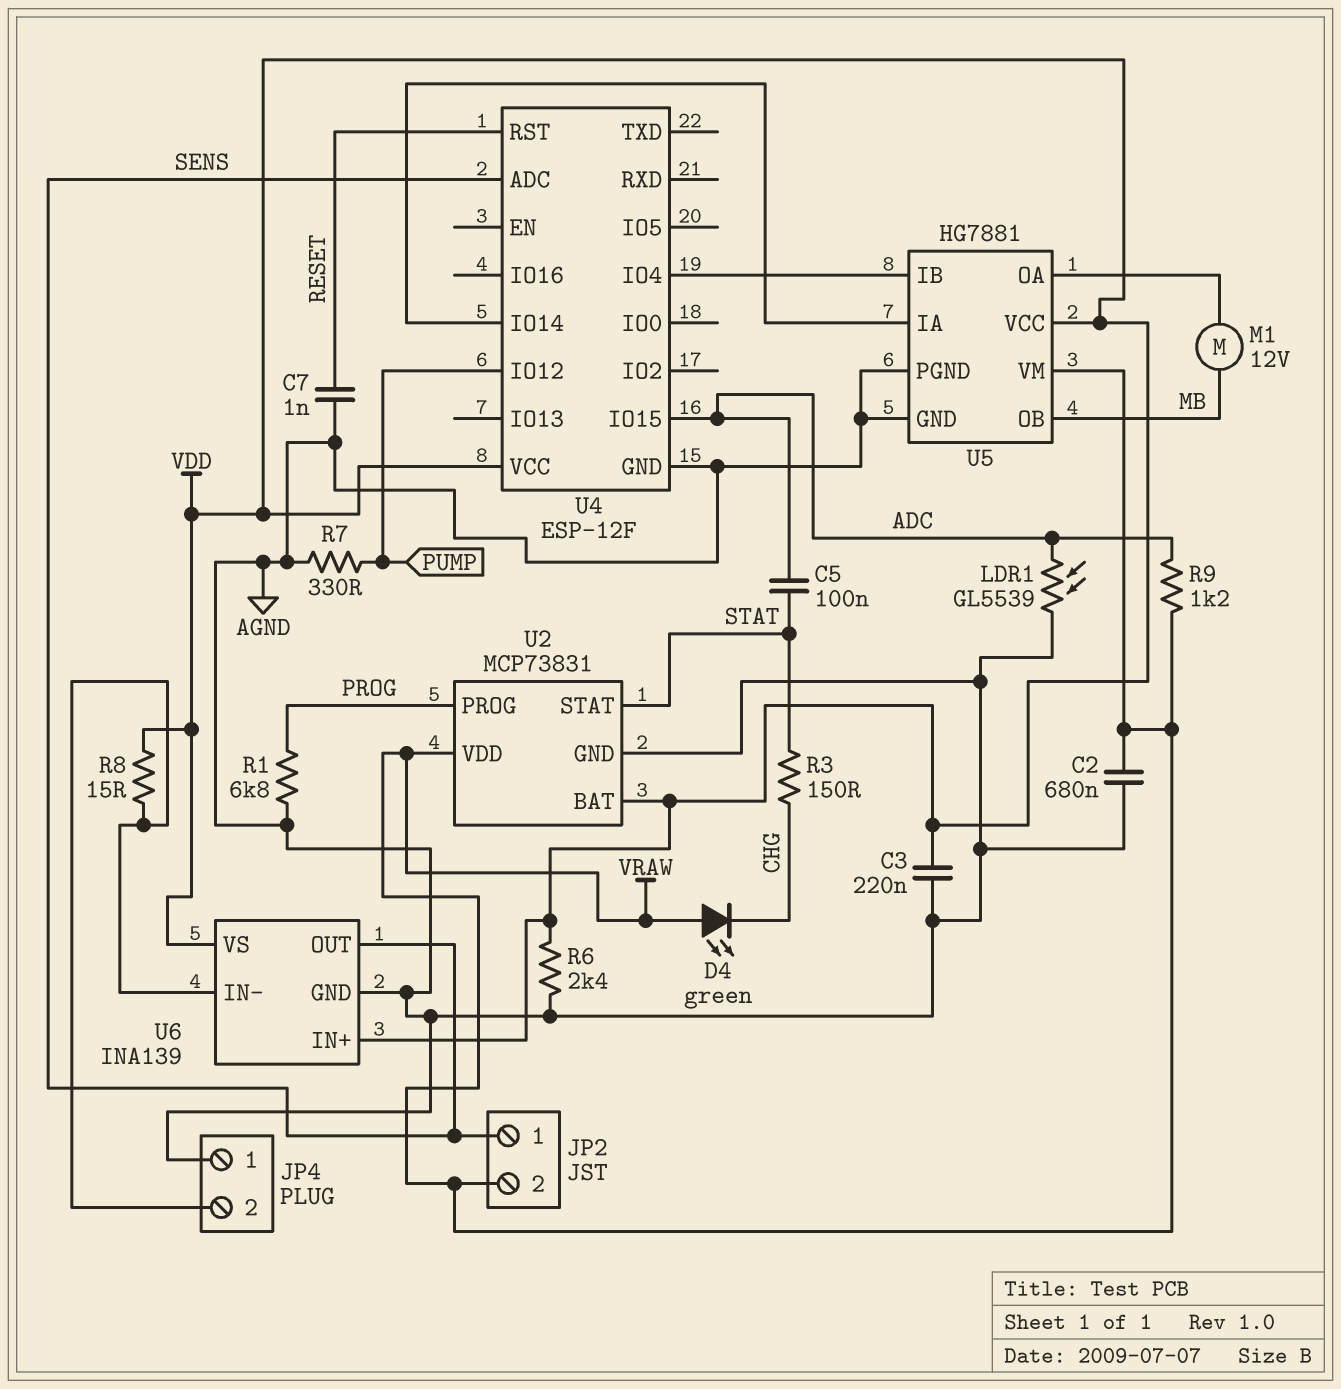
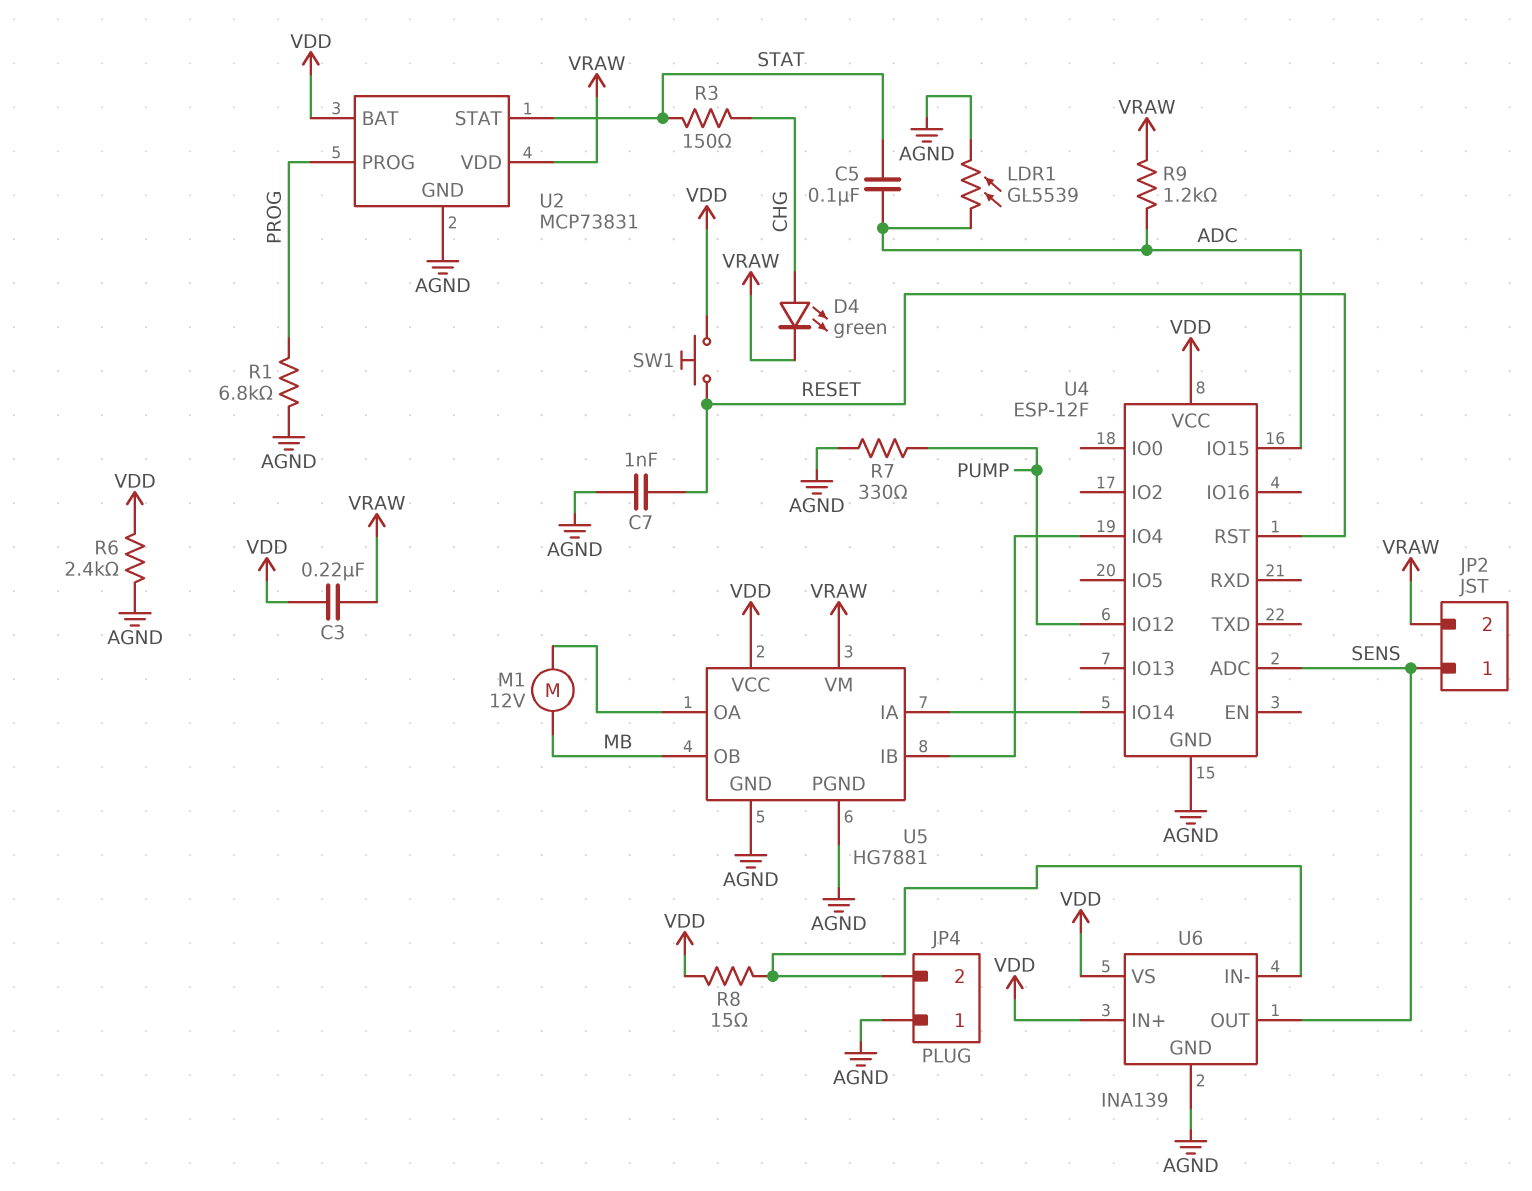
C2: 680nF (AGND, VRAW) -> none
C3: 220nF (AGND, VDD) -> 220nF (VDD, VRAW)
D4: LED green (A VRAW, K CHG) -> LED green (A CHG, K VRAW)
SW1: none -> button (RESET, VDD)

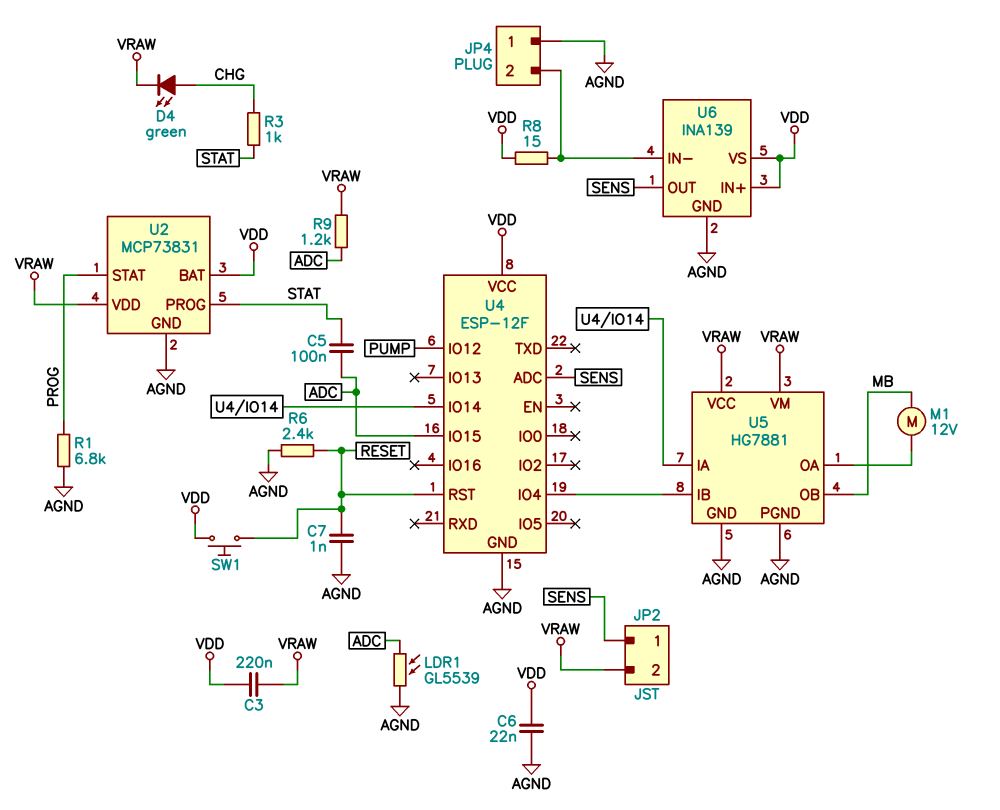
C6: none -> 22nF (AGND, VDD)
R3: 150 (CHG, STAT) -> 1k (CHG, STAT)
R6: 2.4k (AGND, VDD) -> 2.4k (AGND, RESET)
R7: 330 (AGND, PUMP) -> none
U2 pin PROG: PROG -> STAT
U2 pin STAT: STAT -> PROG
U5 pin VCC: VDD -> VRAW

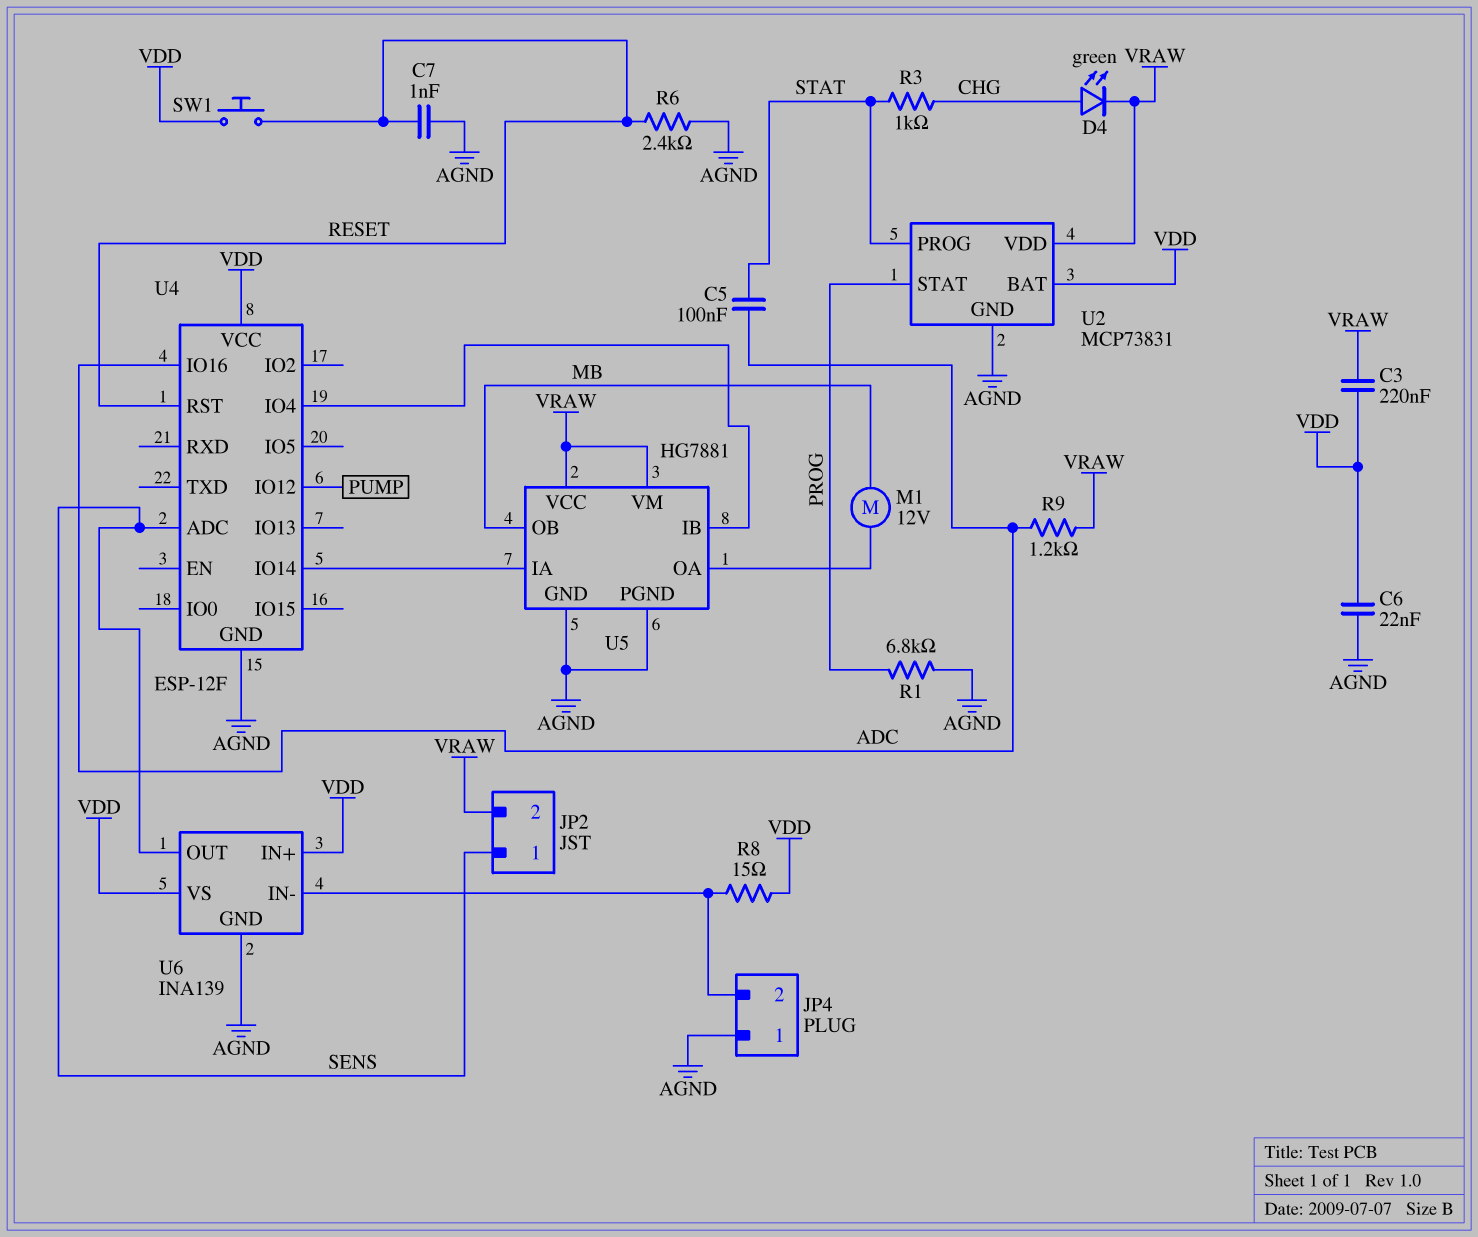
LDR1: GL5539 (ADC, AGND) -> none
U4 pin IO15: ADC -> none
U4 pin IO16: none -> ADC

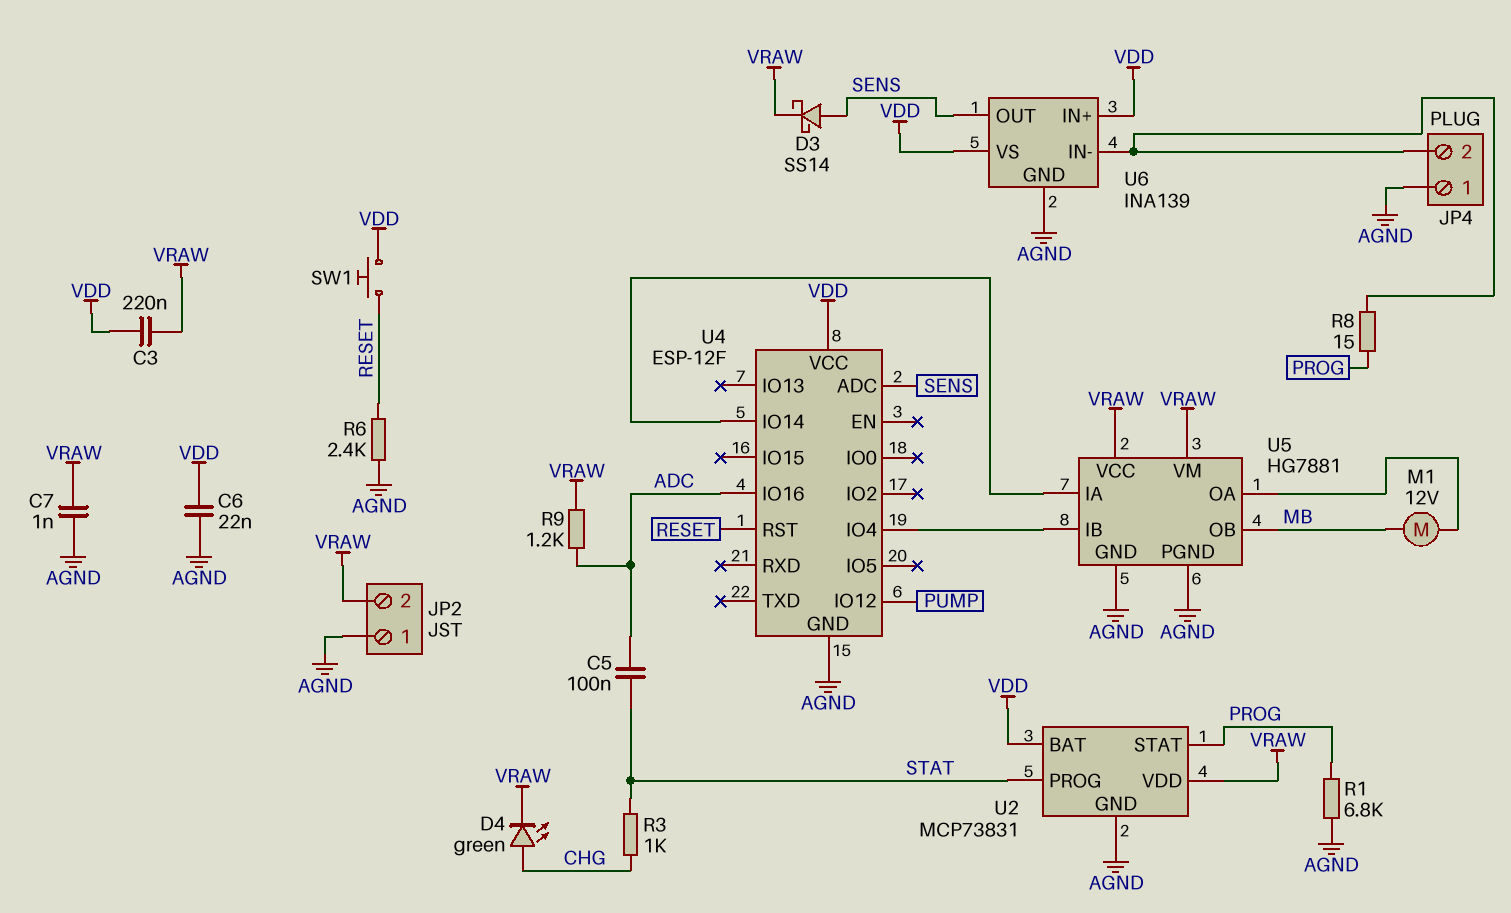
C7: 1nF (AGND, RESET) -> 1nF (AGND, VRAW)
D3: none -> schottky SS14 (A SENS, K VRAW)
JP2 pin 1: SENS -> AGND
R8: 15 (JP4/2, VDD) -> 15 (JP4/2, PROG)

